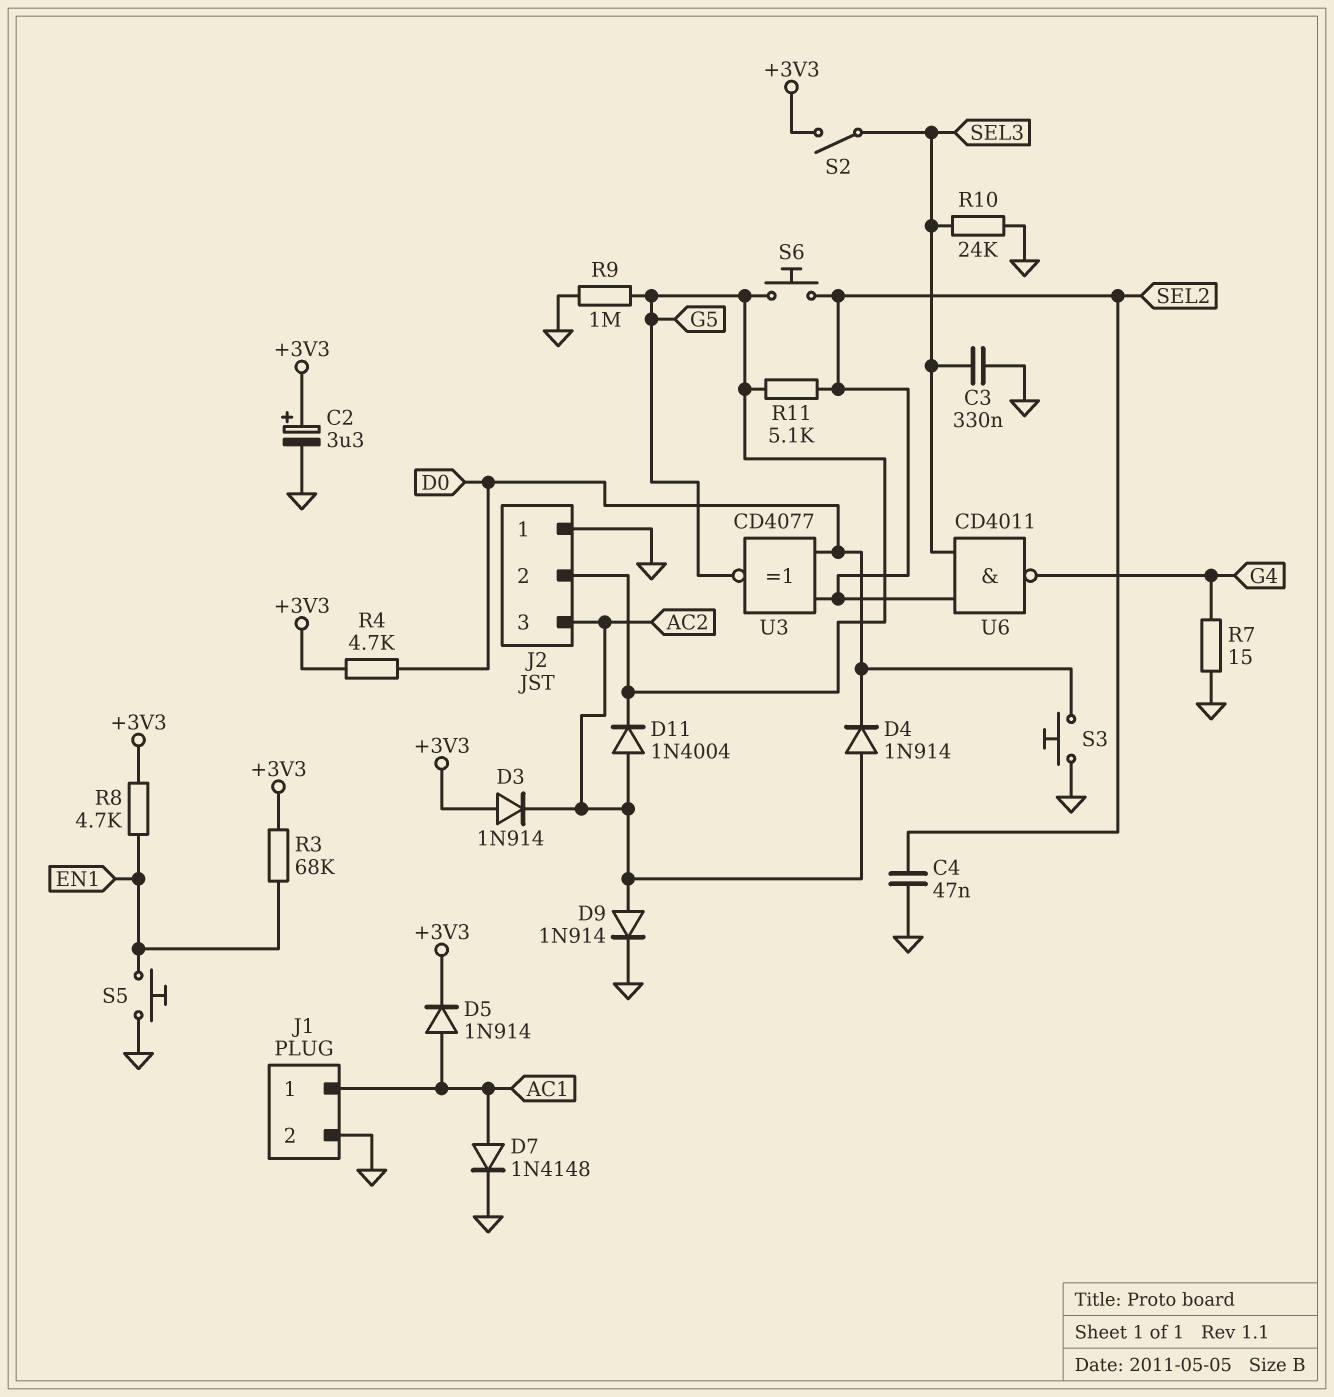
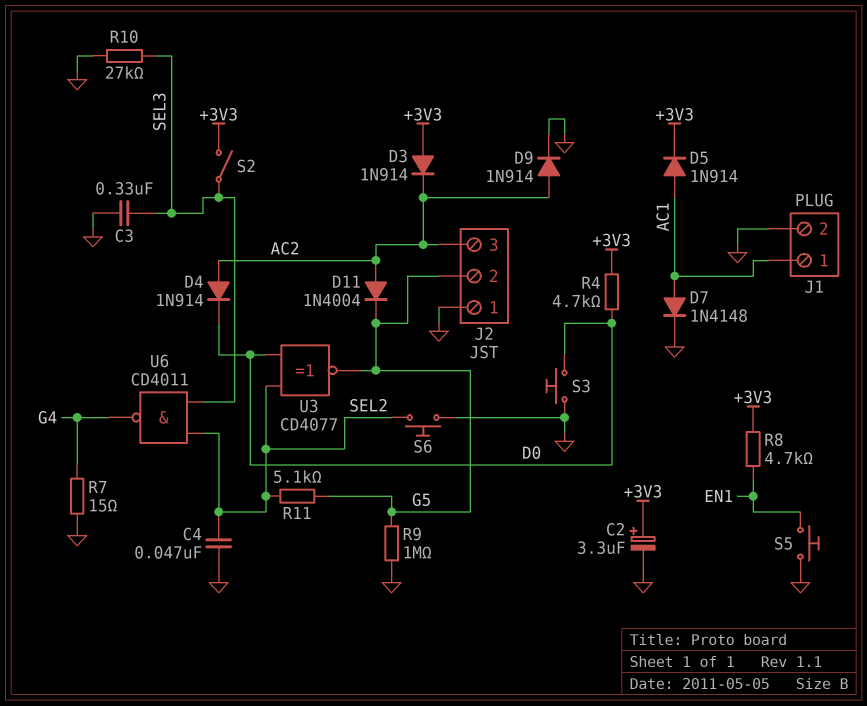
R3: 68k (+3V3, EN1) -> none
R10: 24k (GND, SEL3) -> 27k (GND, SEL3)
S6: button (G5, SEL2) -> button (GND, SEL2)

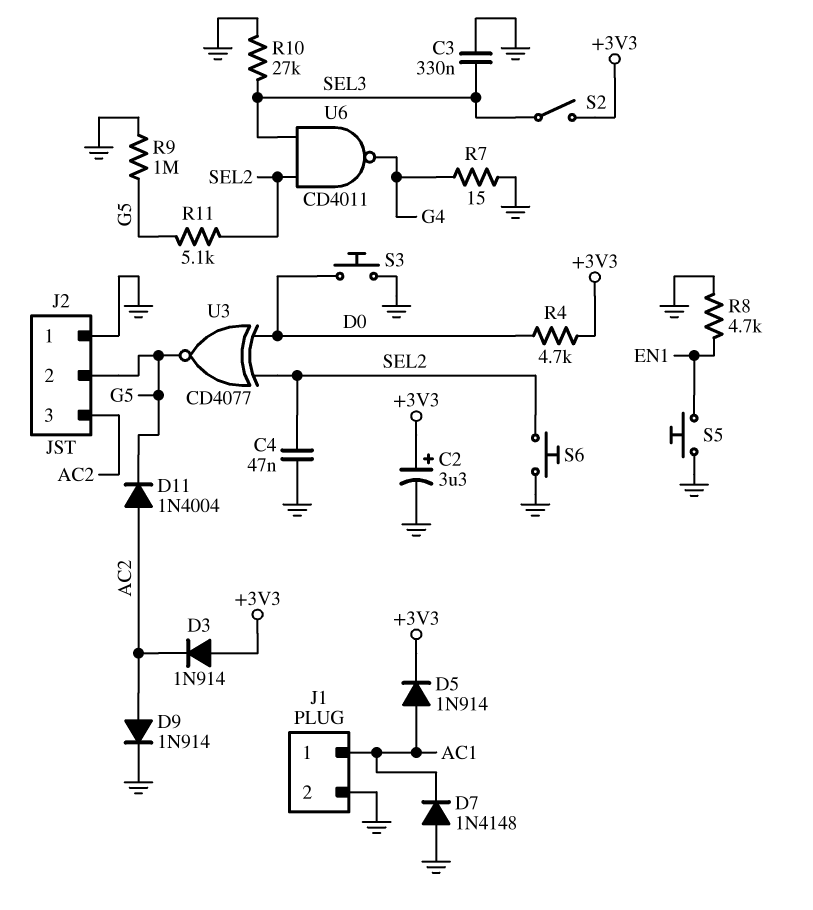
D4: diode 1N914 (A AC2, K D0) -> none
D7: diode 1N4148 (A AC1, K GND) -> diode 1N4148 (A GND, K AC1)
R8: 4.7k (+3V3, EN1) -> 4.7k (EN1, GND)

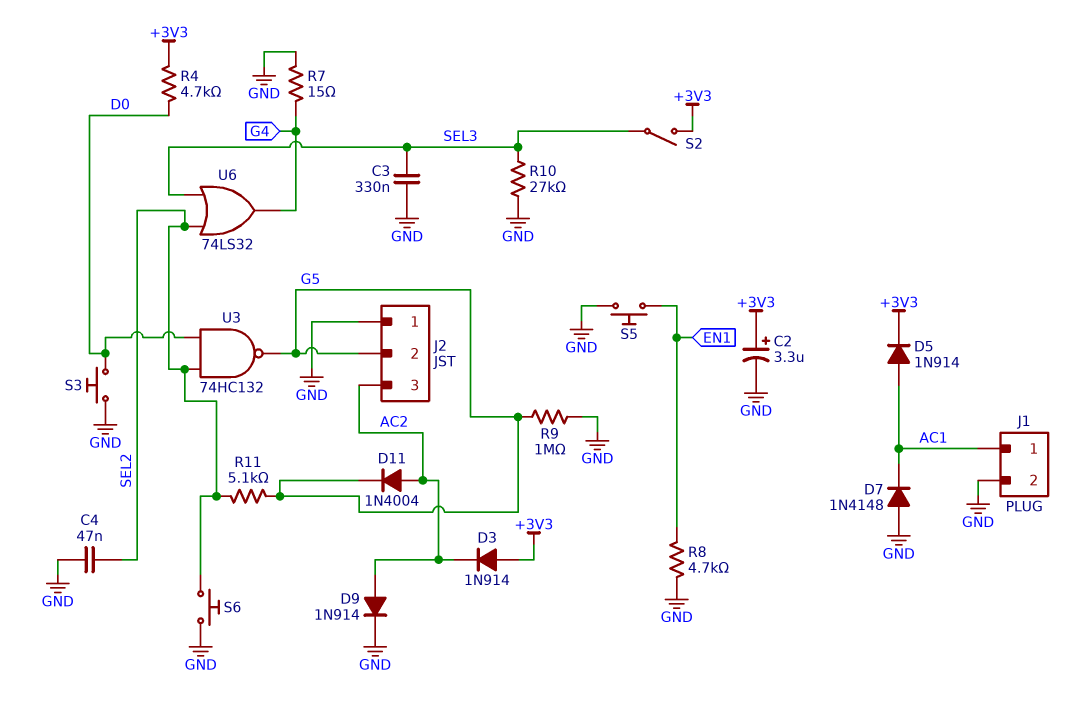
U3: XNOR CD4077 (in D0, in SEL2, out G5) -> NAND 74HC132 (in D0, in SEL2, out G5)
U6: NAND CD4011 (in SEL2, in SEL3, out G4) -> OR 74LS32 (in SEL2, in SEL3, out G4)

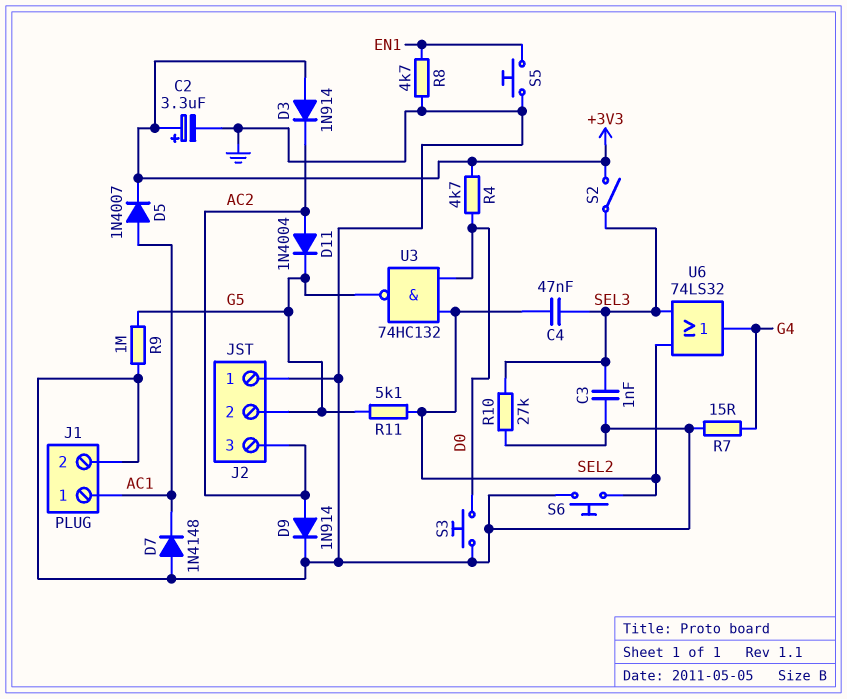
C3: 330nF (GND, SEL3) -> 1nF (GND, SEL3)
C4: 47nF (GND, SEL2) -> 47nF (SEL2, SEL3)
D5: diode 1N914 (A AC1, K +3V3) -> diode 1N4007 (A AC1, K +3V3)

